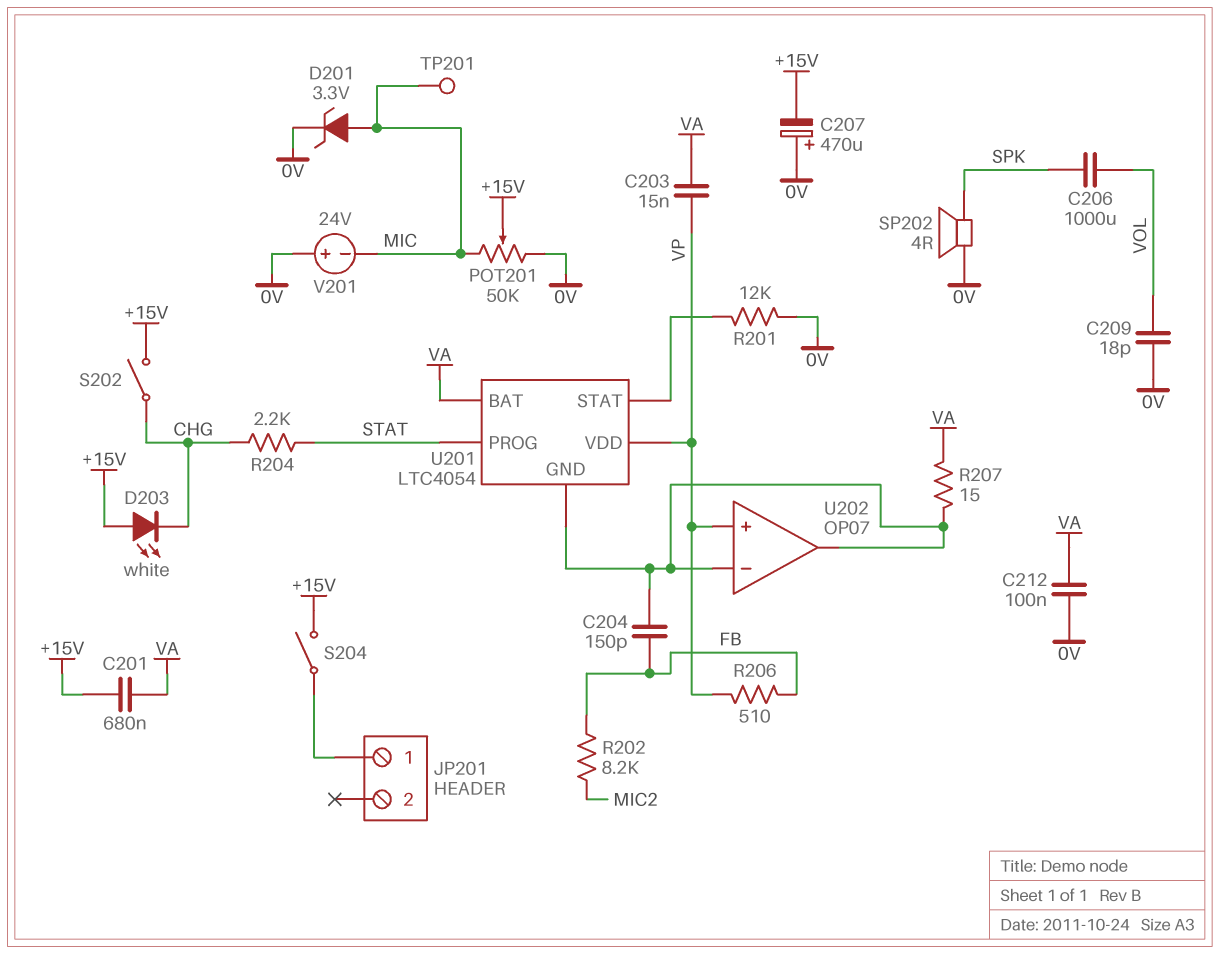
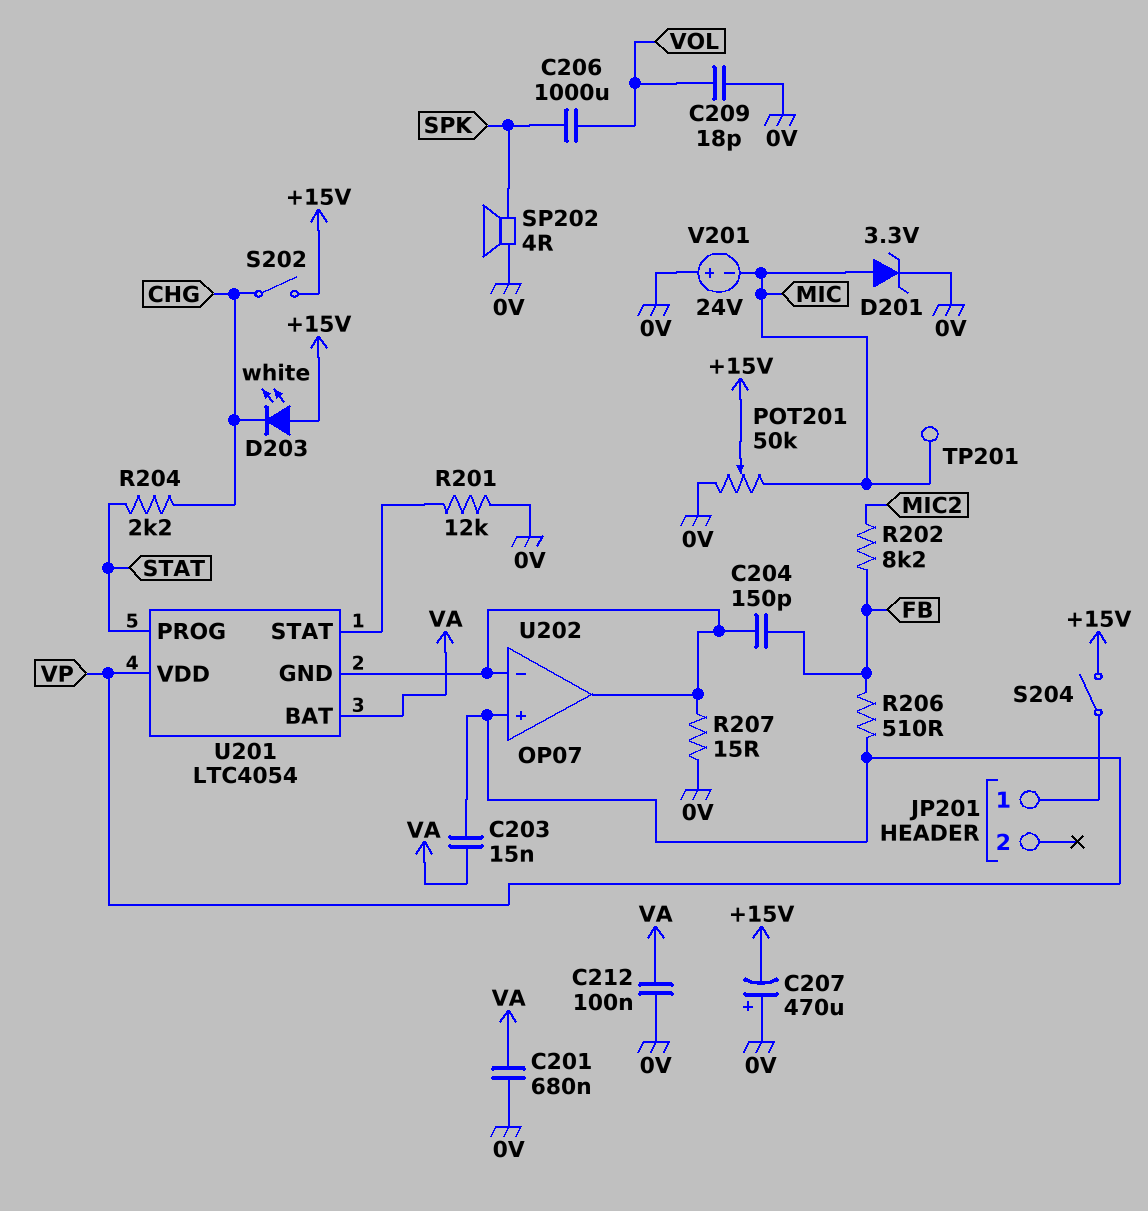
C201: 680nF (+15V, VA) -> 680nF (0V, VA)
R207: 15 (U201/GND, VA) -> 15 (0V, U201/GND)

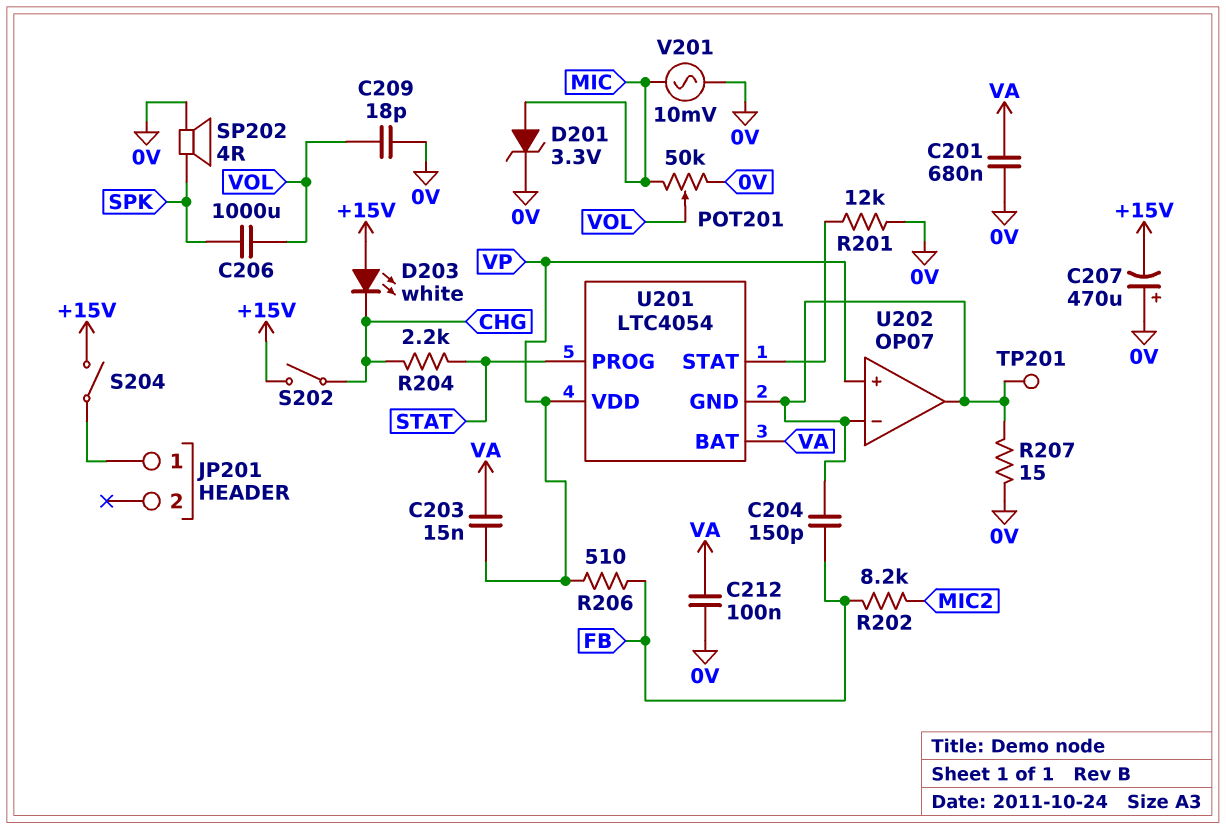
POT201: 50k (0V, MIC, wiper +15V) -> 50k (0V, MIC, wiper VOL)
TP201: test point (MIC) -> test point (U201/GND)
V201: 24V (plus 0V, minus MIC) -> AC 10mV (0V, MIC)

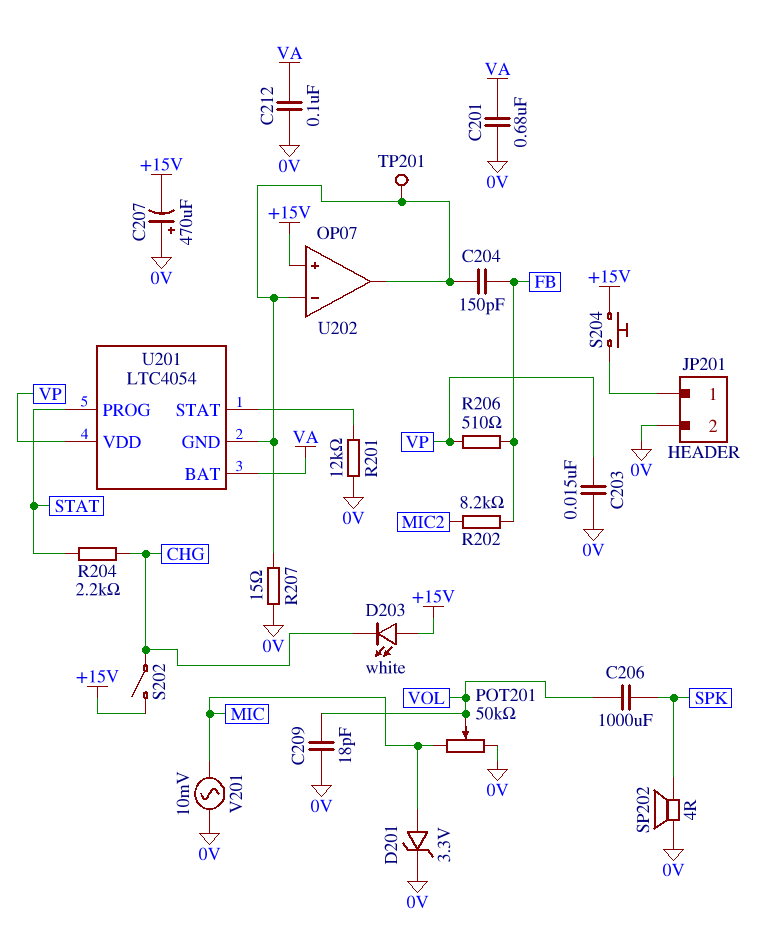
C203: 15nF (VA, VP) -> 15nF (0V, VP)
JP201 pin 2: none -> 0V
S204: switch (+15V, JP201/1) -> button (+15V, JP201/1)
U202 pin in+: VP -> +15V

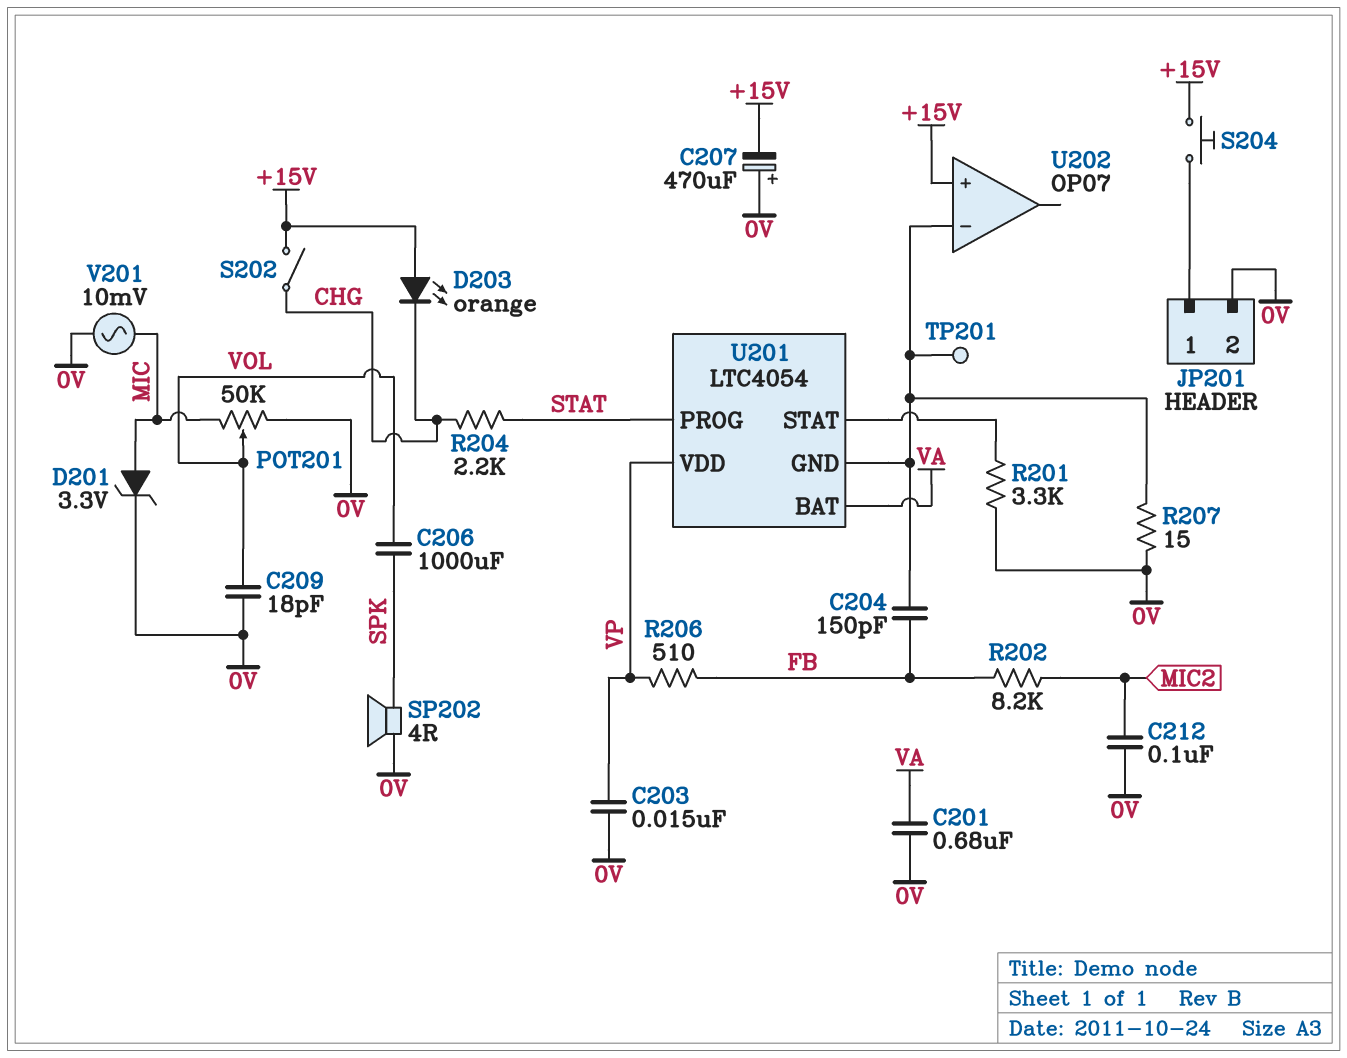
C212: 100nF (0V, VA) -> 100nF (0V, MIC2)
D203: LED white (A +15V, K CHG) -> LED orange (A +15V, K CHG)
R201: 12k (0V, U201/STAT) -> 3.3k (0V, U201/STAT)
U202 pin out: U201/GND -> none

